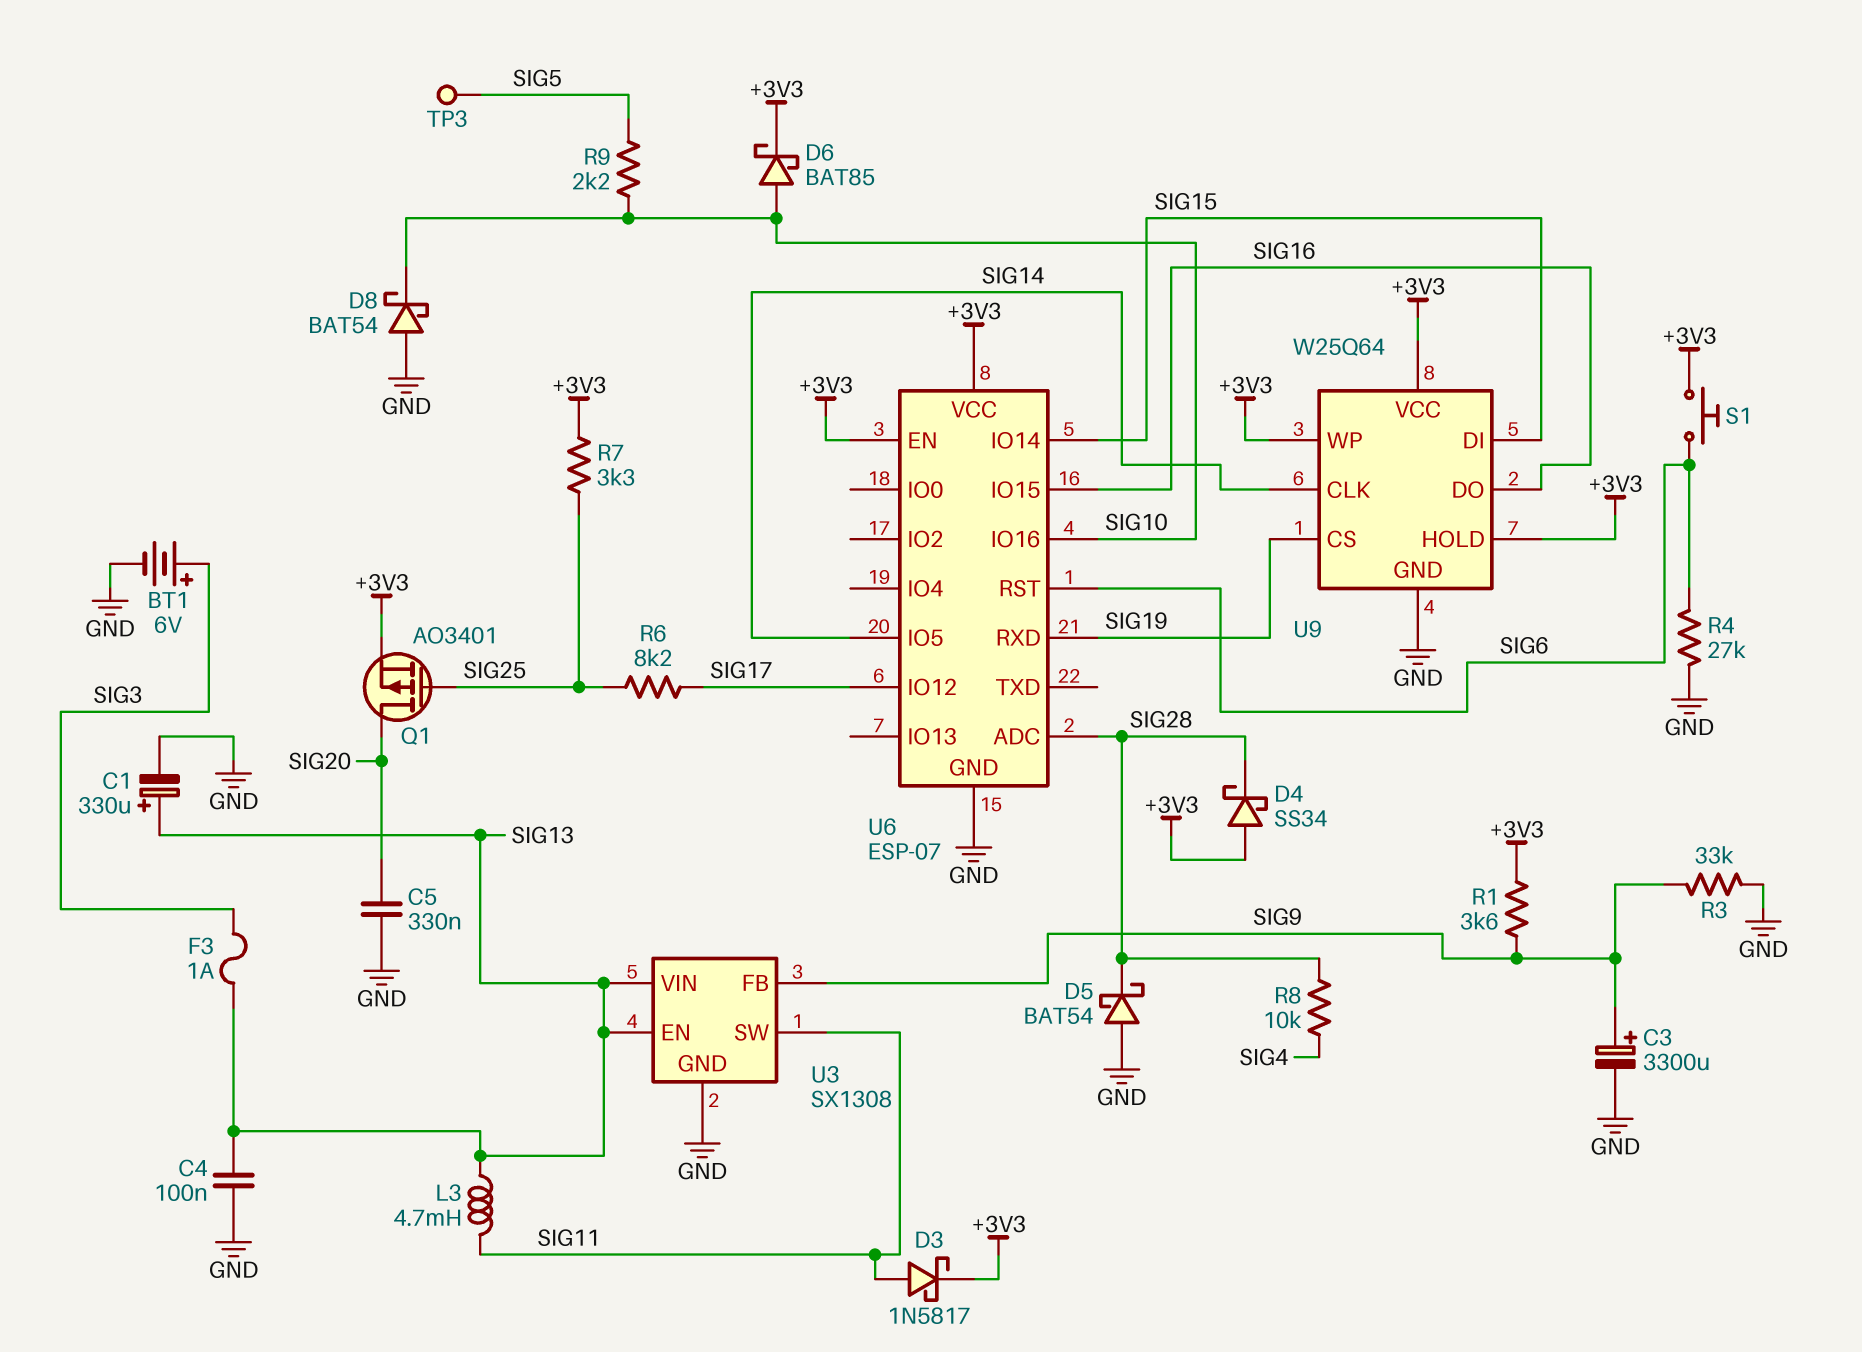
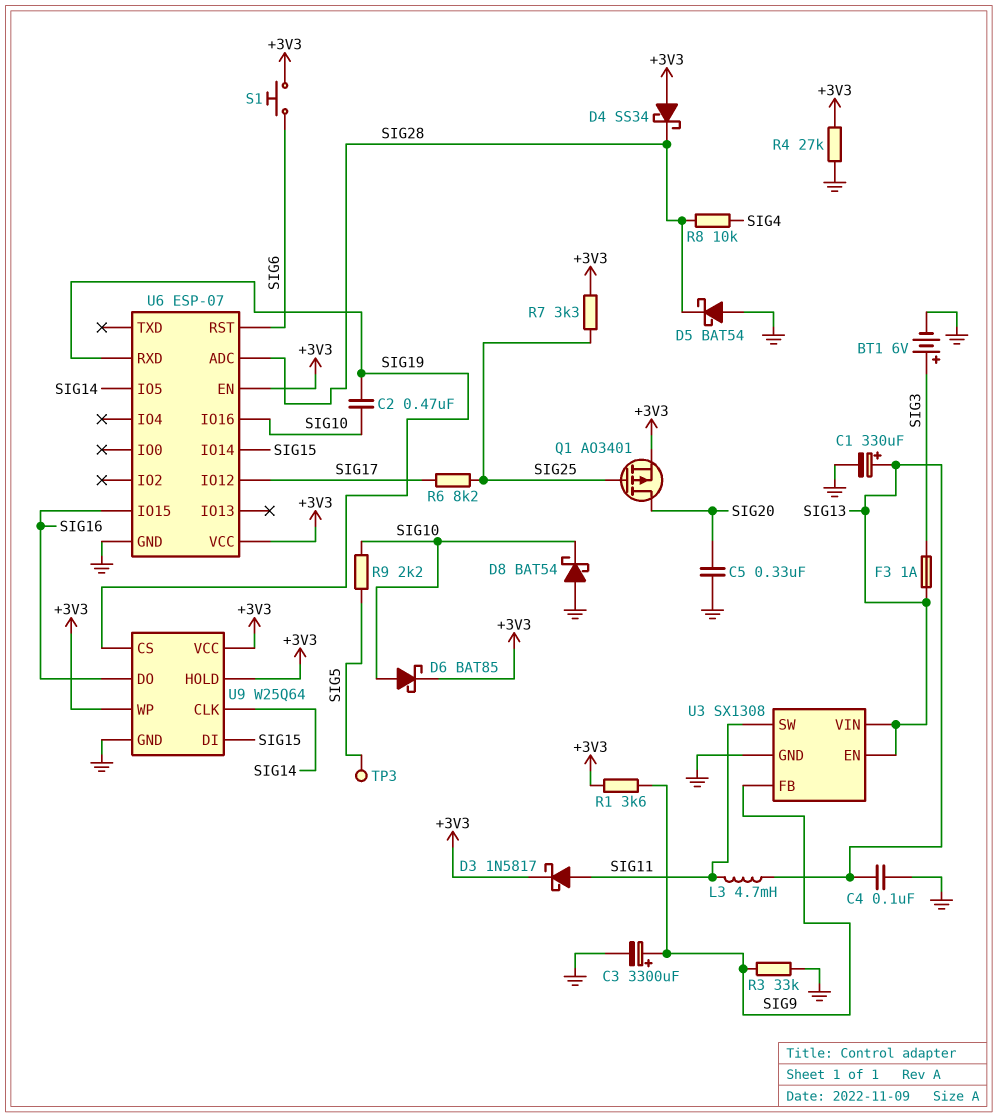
C2: none -> 470nF (SIG10, SIG19)
R4: 27k (GND, SIG6) -> 27k (+3V3, GND)

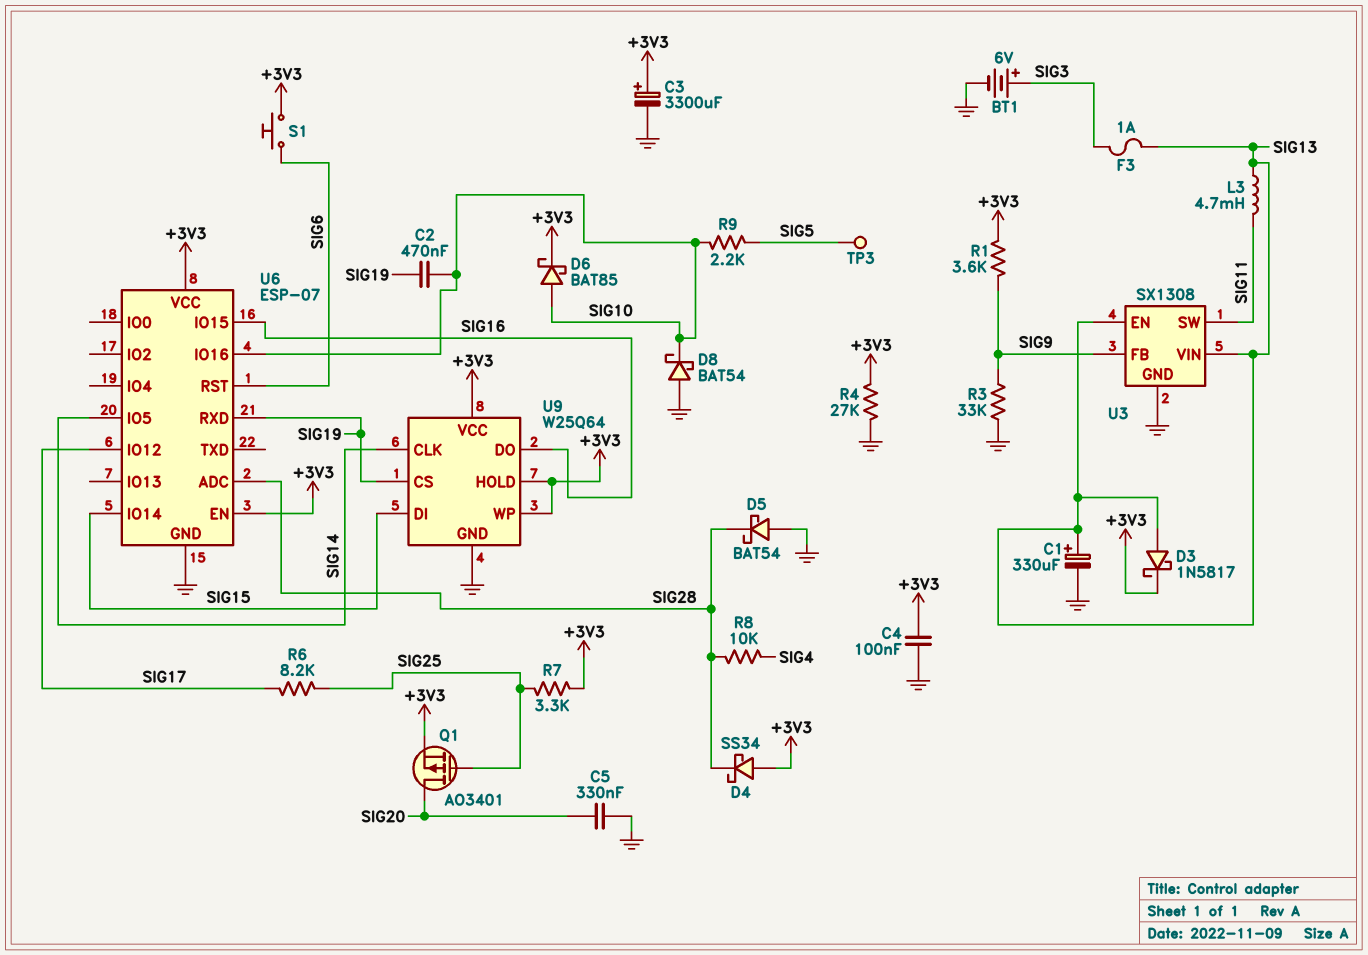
C3: 3300uF (plus SIG9, minus GND) -> 3300uF (plus +3V3, minus GND)
C4: 100nF (GND, SIG13) -> 100nF (+3V3, GND)
D3: schottky 1N5817 (A SIG11, K +3V3) -> schottky 1N5817 (A SIG13, K +3V3)

